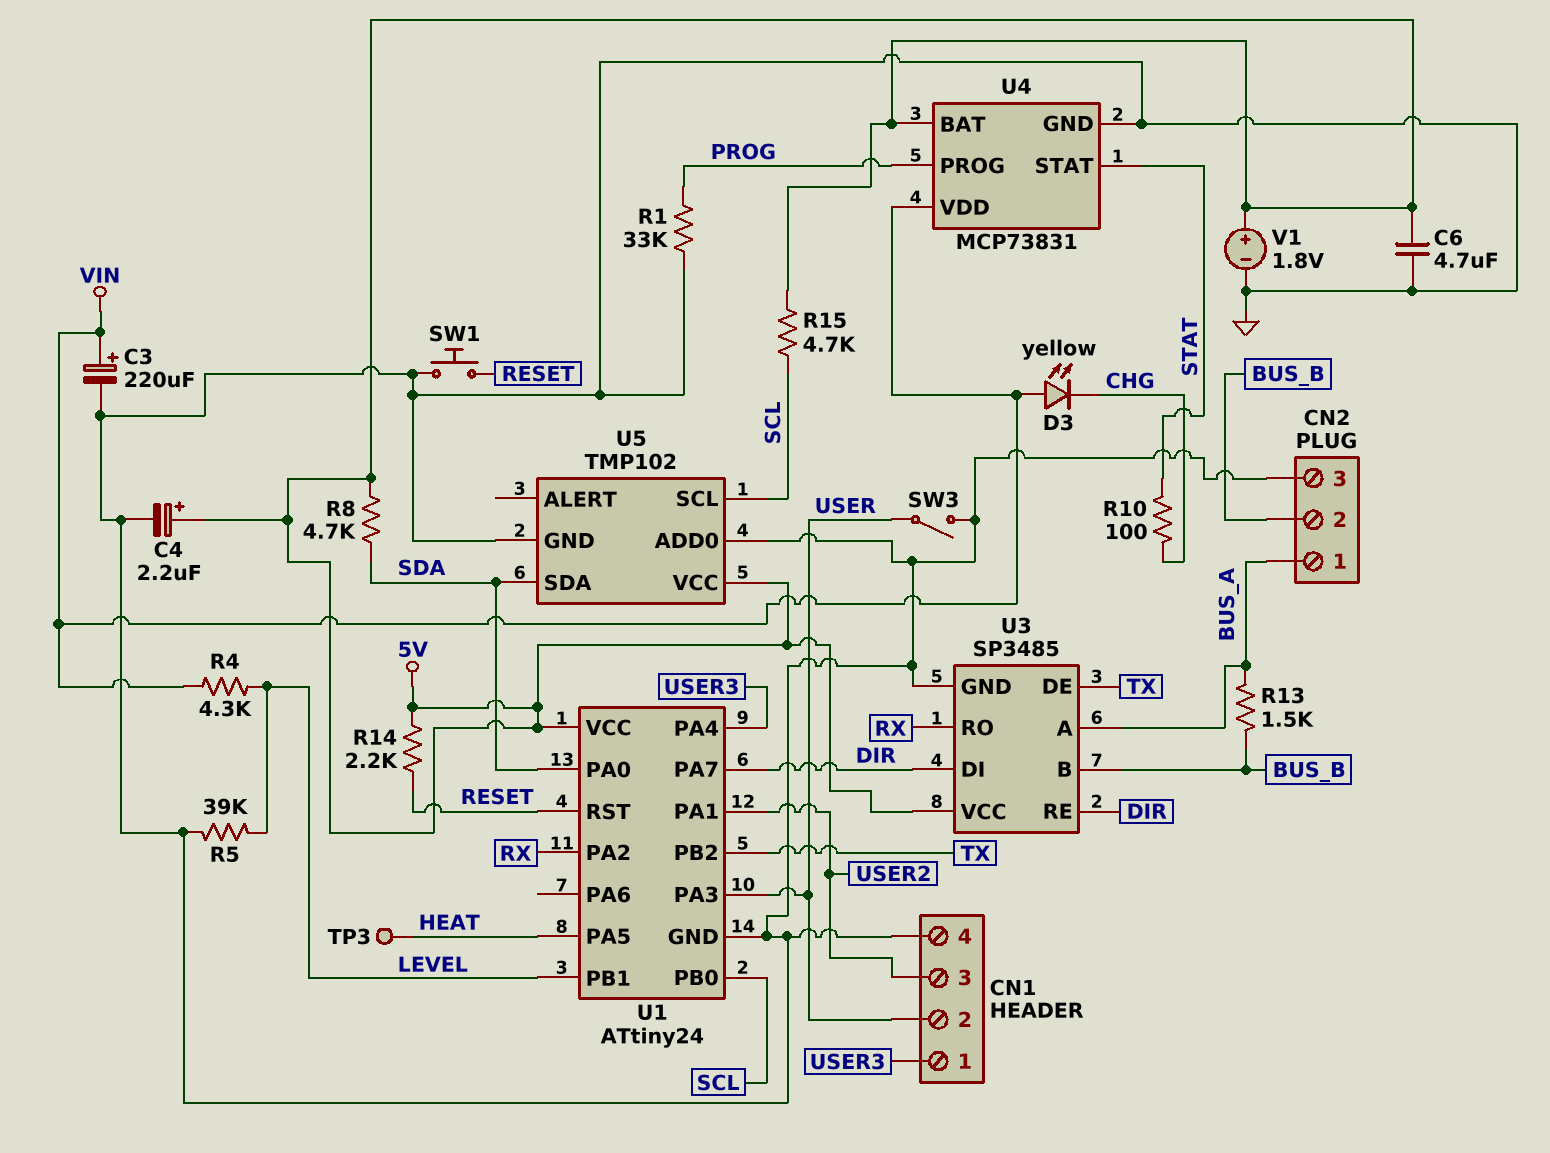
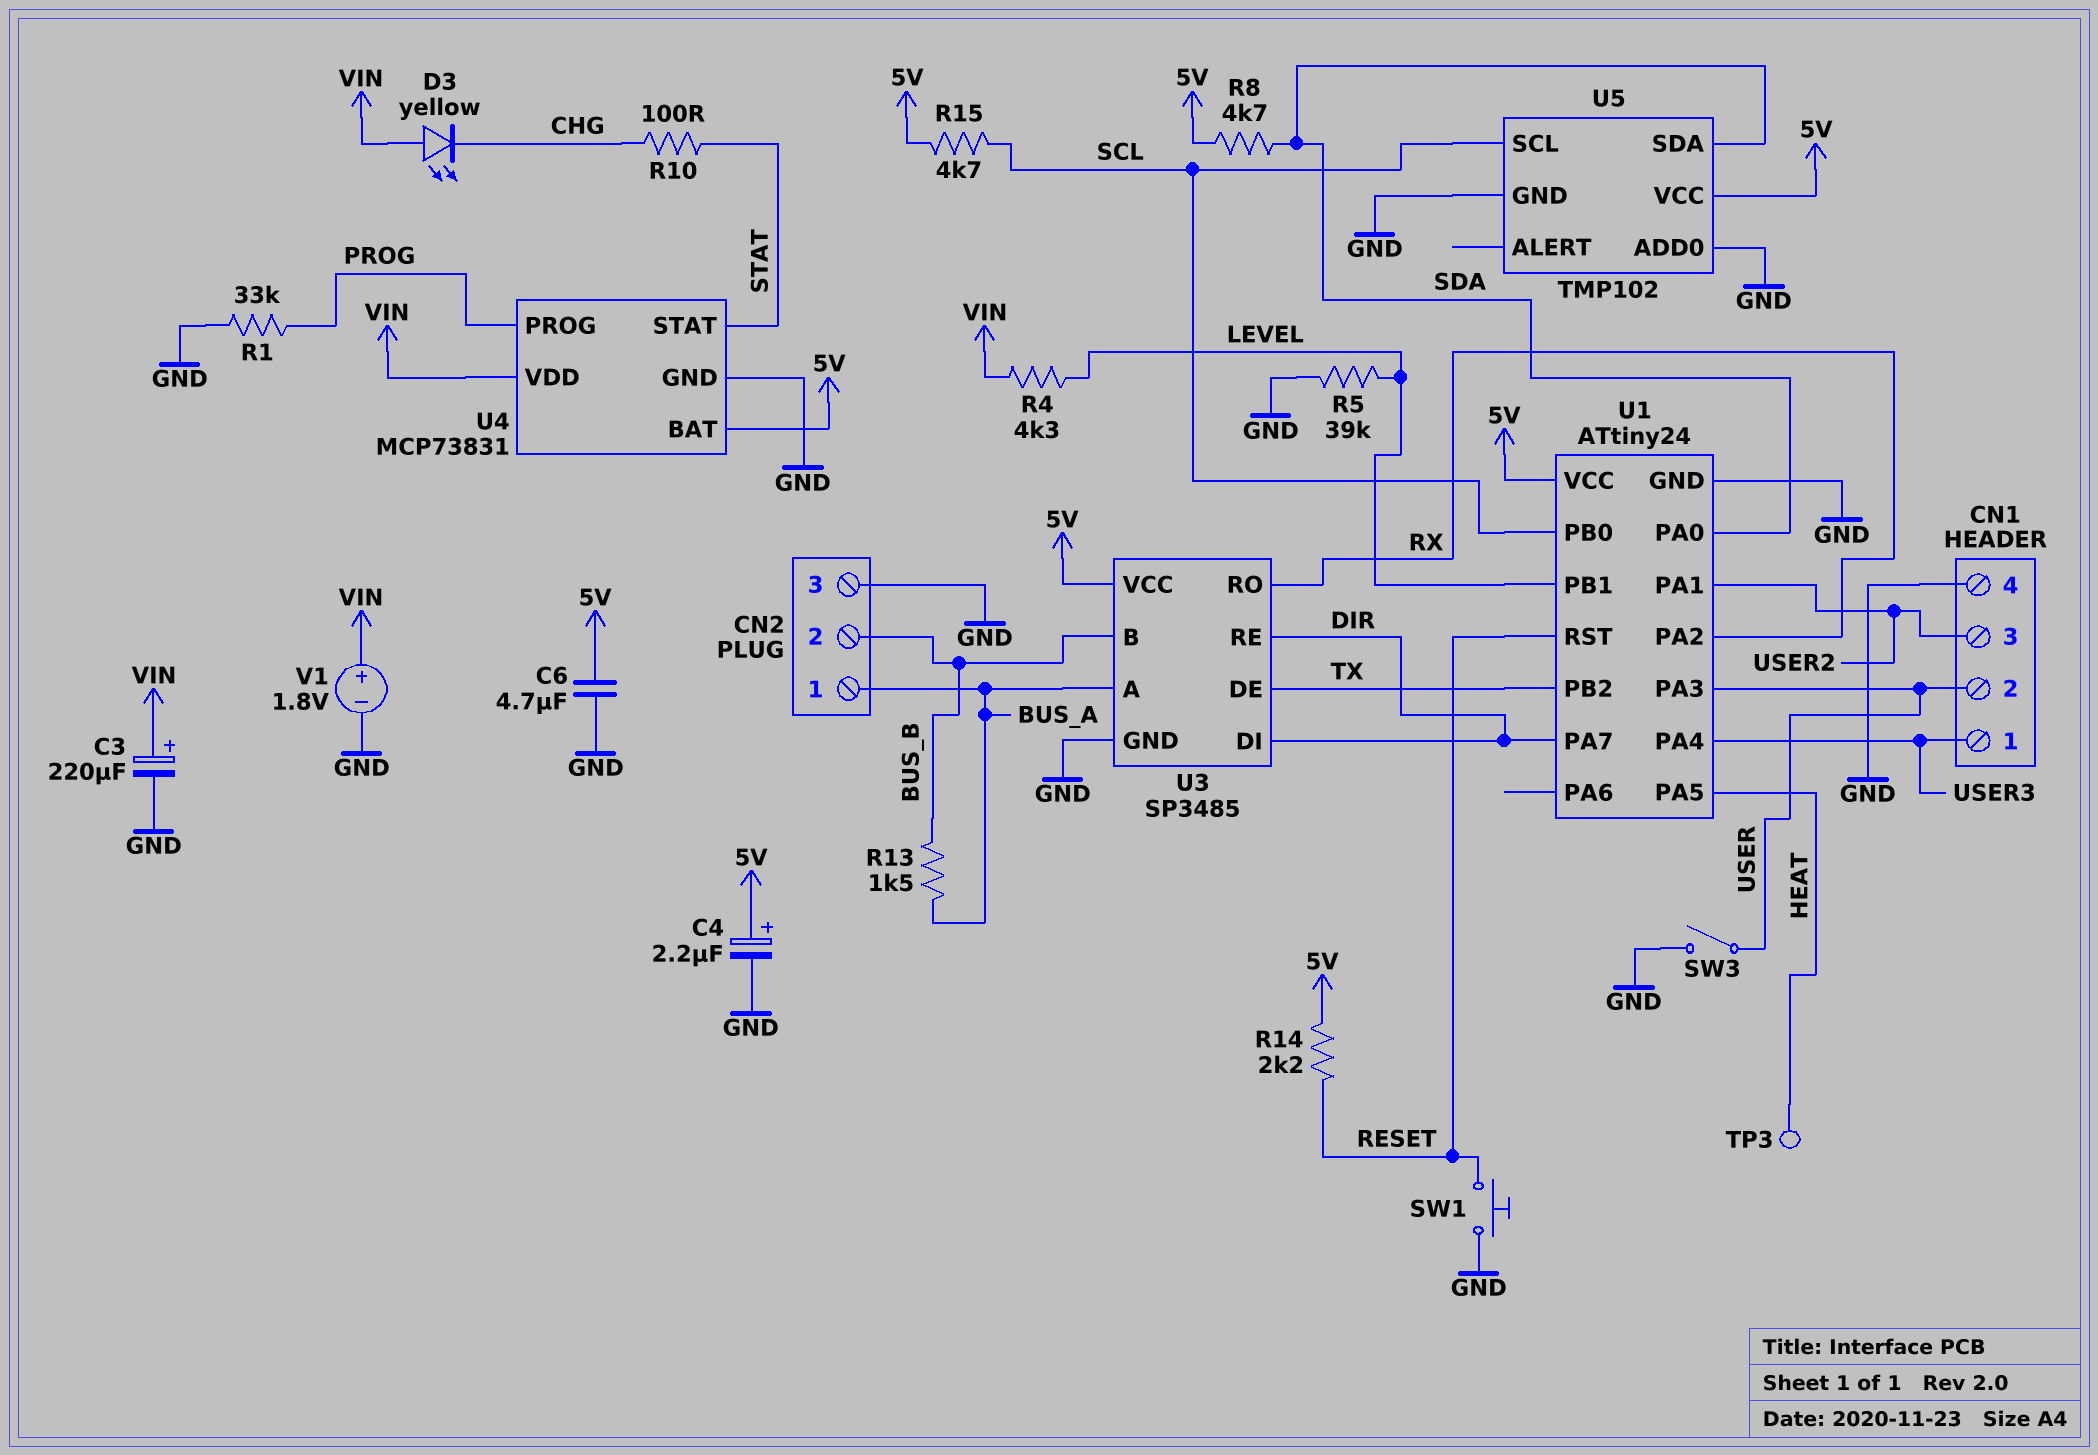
V1: 1.8V (plus 5V, minus GND) -> 1.8V (plus VIN, minus GND)

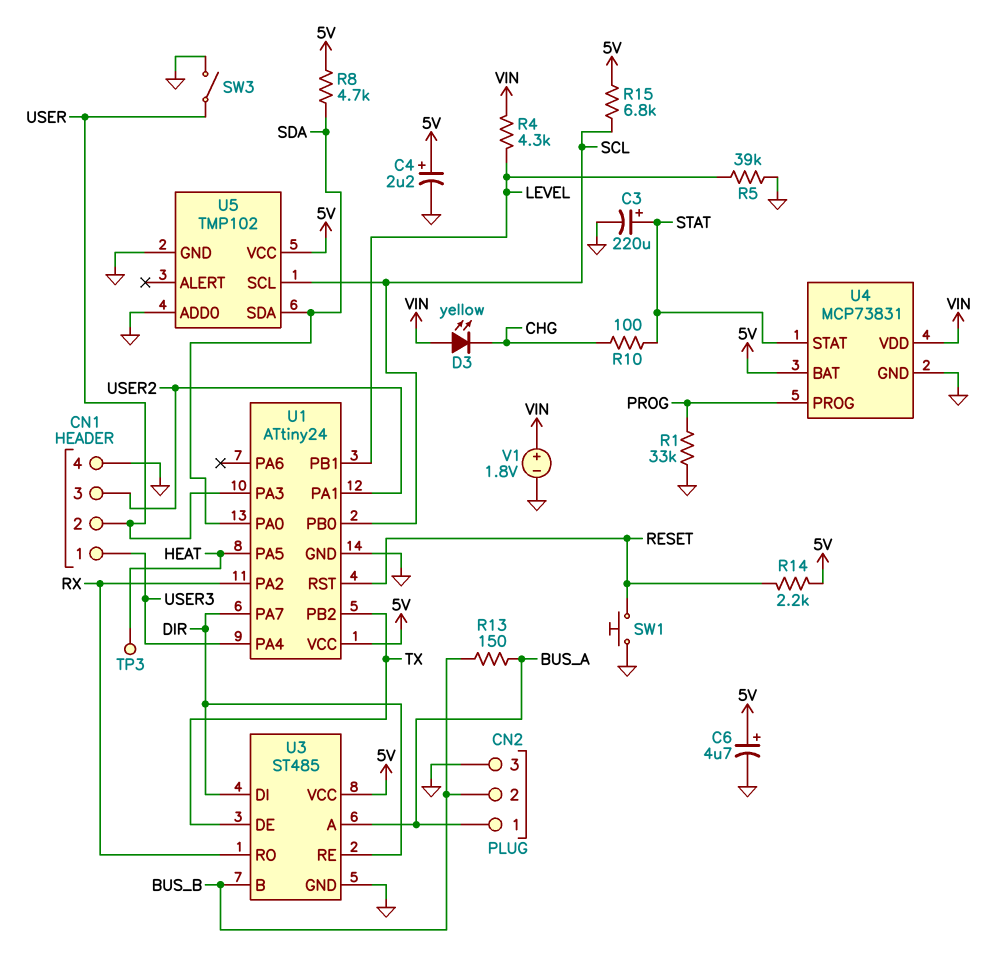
C3: 220uF (plus VIN, minus GND) -> 220uF (plus STAT, minus GND)
C6: 4.7uF (5V, GND) -> 4.7uF (plus 5V, minus GND)
R13: 1.5k (BUS_A, BUS_B) -> 150 (BUS_A, BUS_B)
R15: 4.7k (5V, SCL) -> 6.8k (5V, SCL)
U3: SP3485 -> ST485

